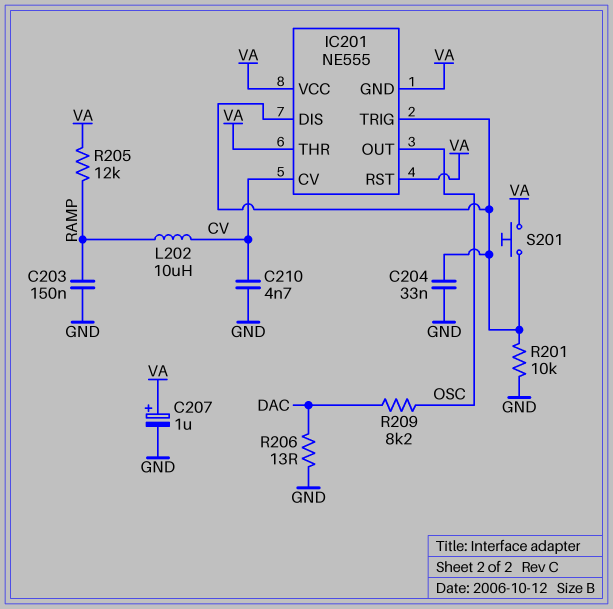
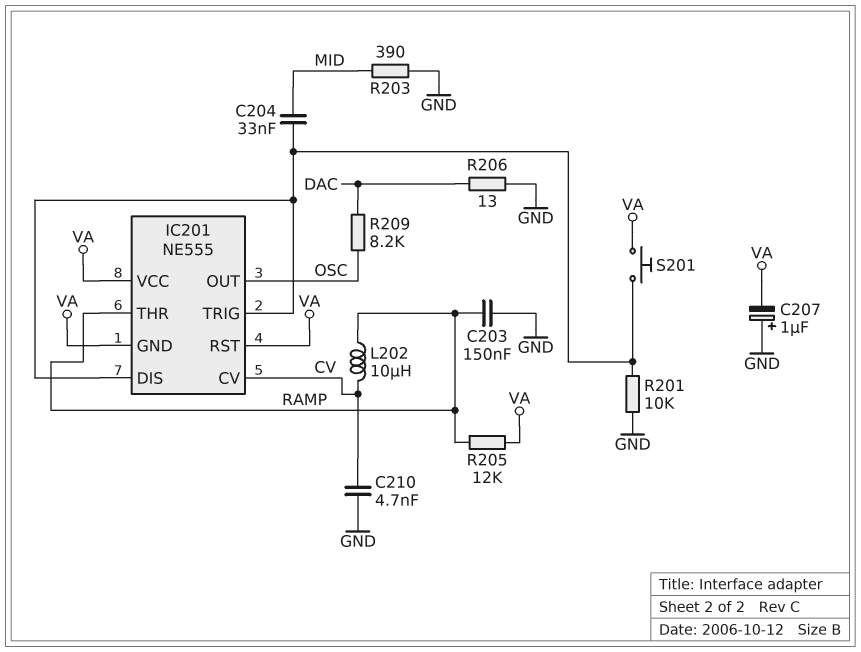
C204: 33nF (GND, IC201/DIS) -> 33nF (IC201/DIS, MID)
C207: 1uF (plus VA, minus GND) -> 1uF (plus GND, minus VA)
IC201 pin THR: VA -> RAMP
R203: none -> 390 (GND, MID)

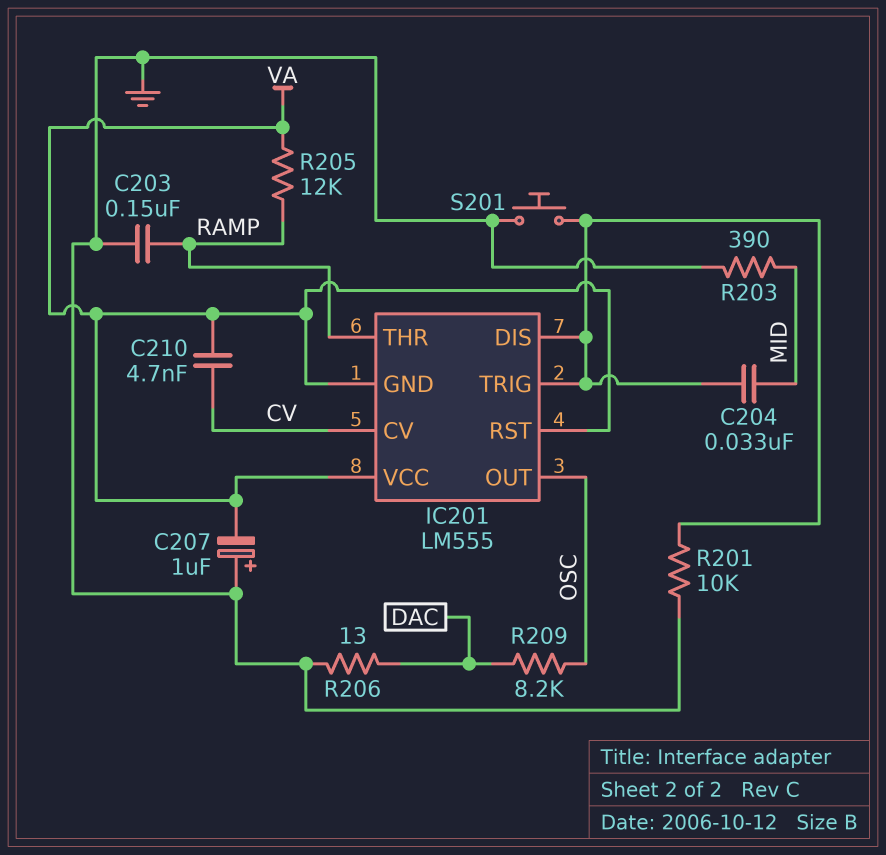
C210: 4.7nF (CV, GND) -> 4.7nF (CV, VA)
IC201: NE555 -> LM555
L202: 10uH (CV, RAMP) -> none
S201: button (IC201/DIS, VA) -> button (GND, IC201/DIS)

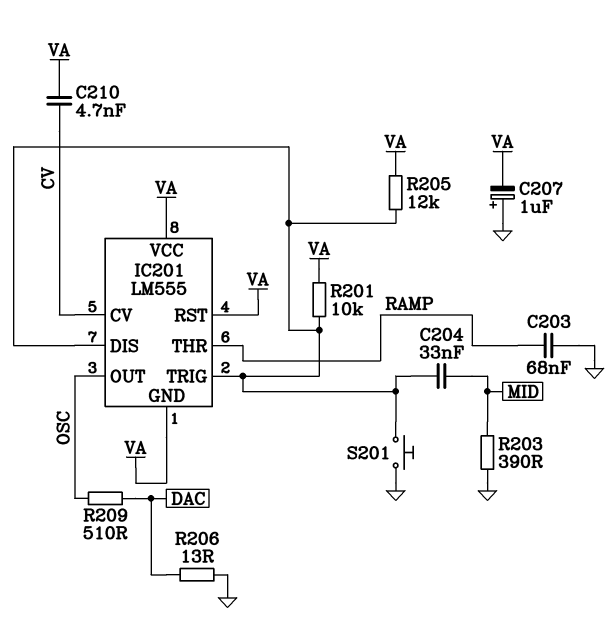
C203: 150nF (GND, RAMP) -> 68nF (GND, RAMP)
R201: 10k (GND, IC201/DIS) -> 10k (IC201/DIS, VA)
R205: 12k (RAMP, VA) -> 12k (IC201/DIS, VA)
R209: 8.2k (DAC, OSC) -> 510 (DAC, OSC)

